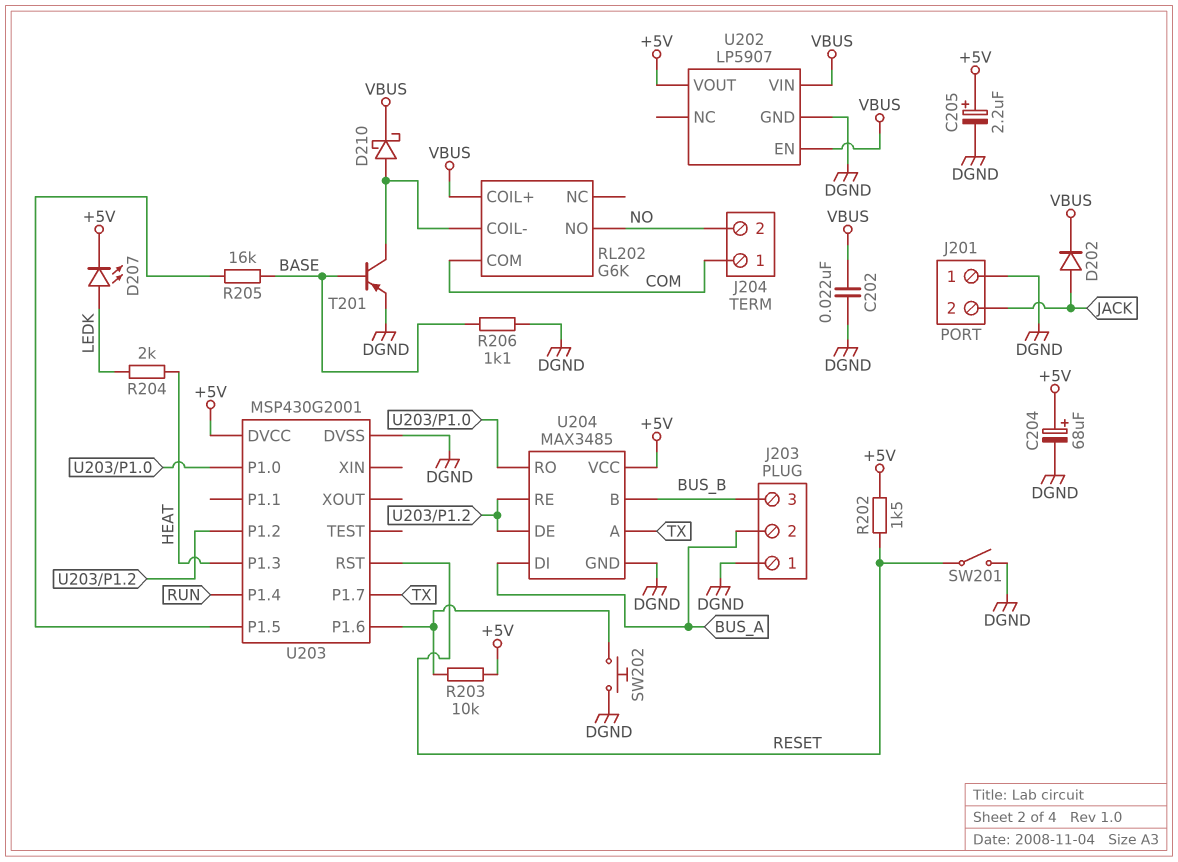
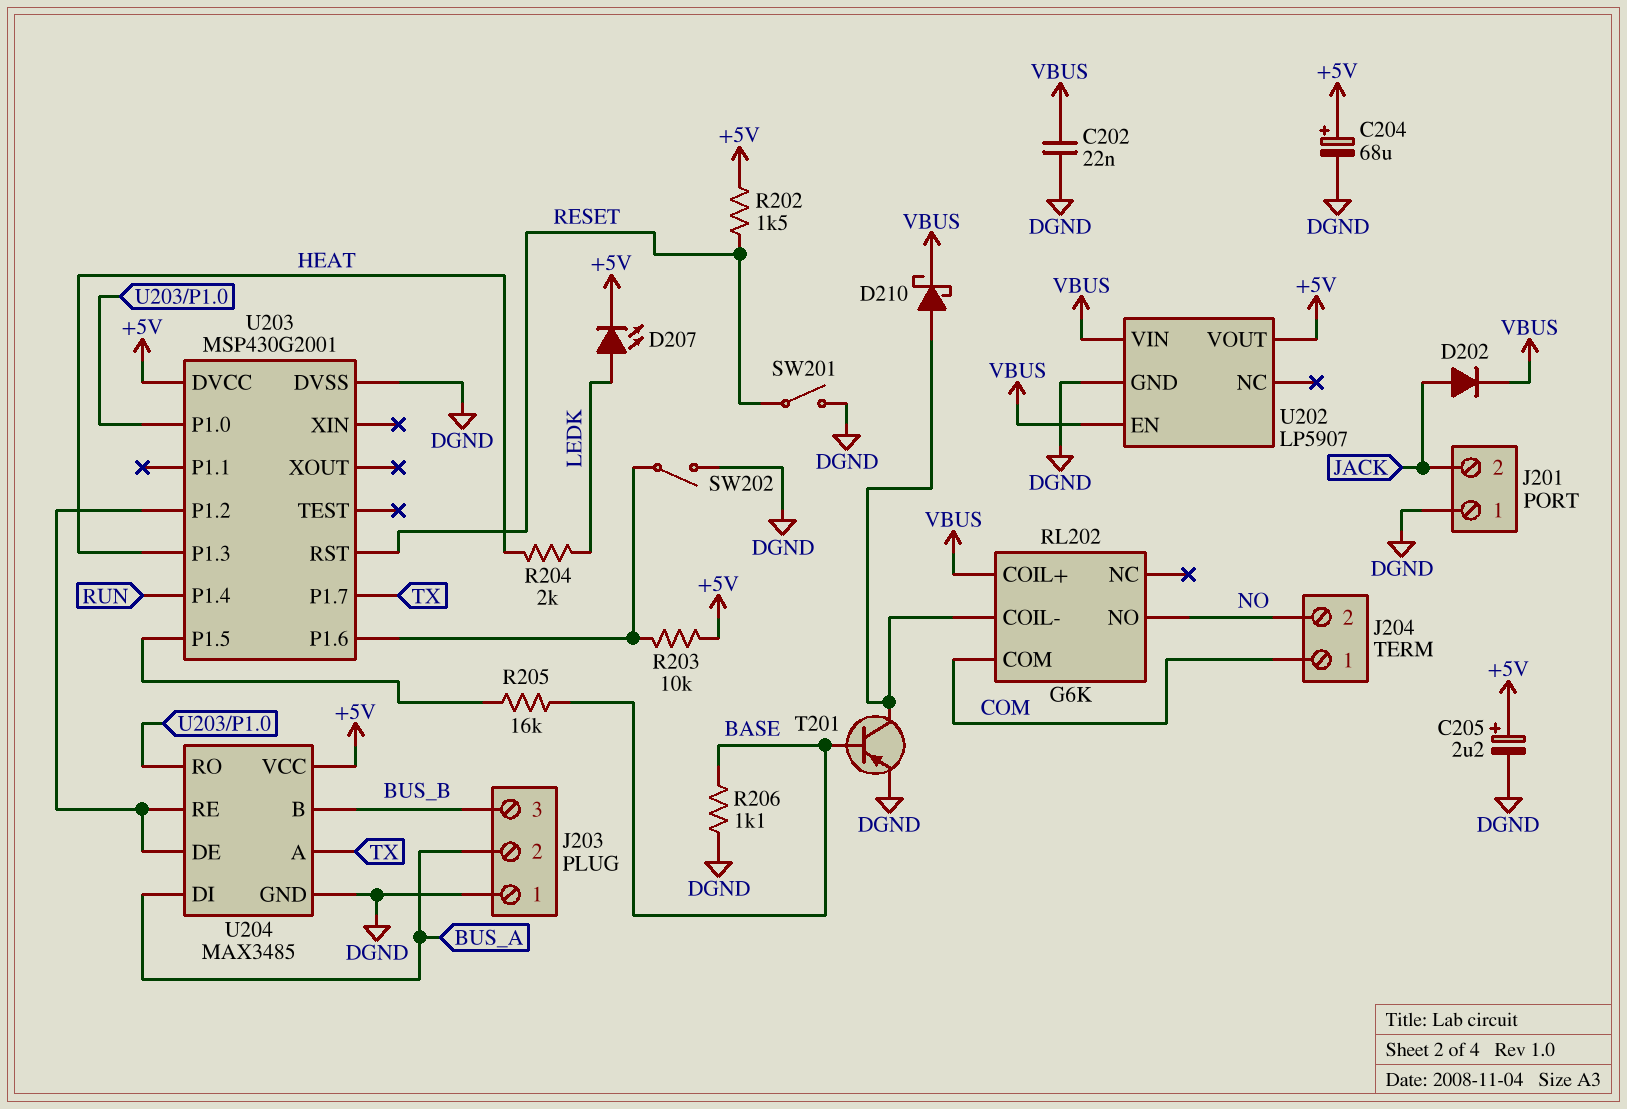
SW202: button (DGND, U203/P1.6) -> switch (DGND, U203/P1.6)

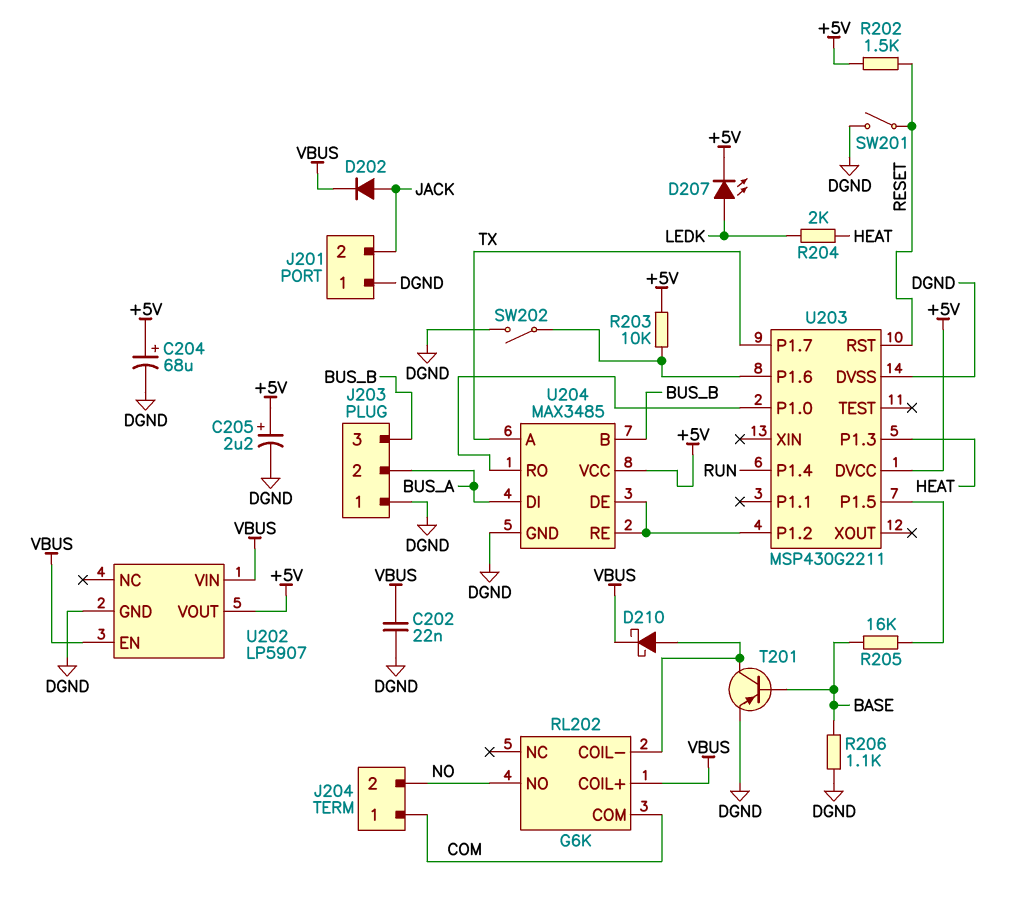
U203: MSP430G2001 -> MSP430G2211

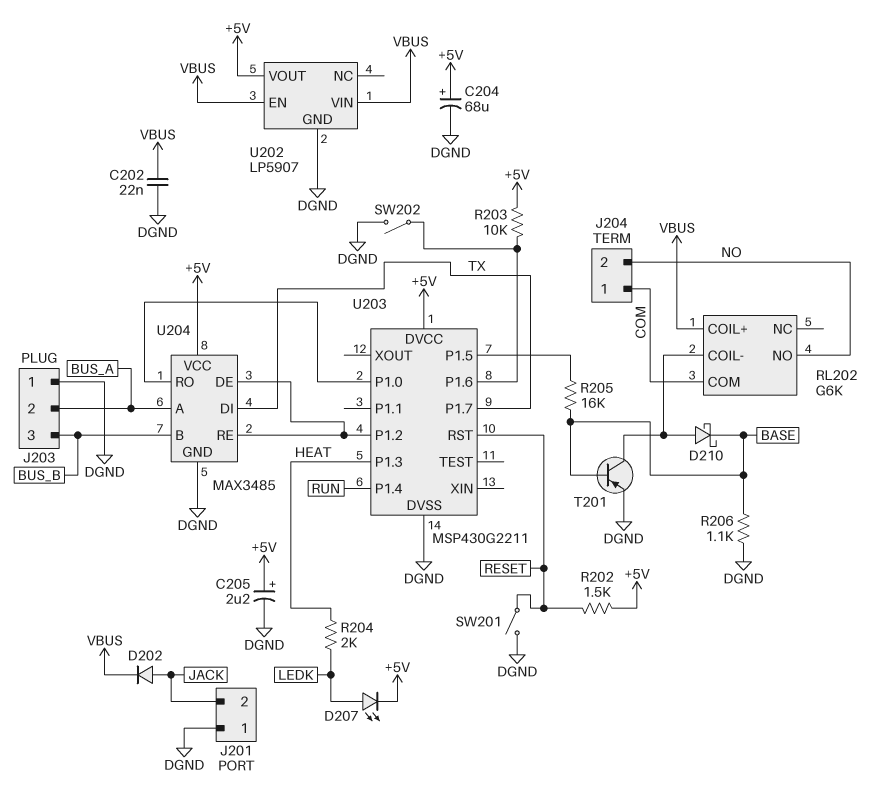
D210: schottky (A RL202/COIL-, K VBUS) -> schottky (A RL202/COIL-, K BASE)
U204 pin A: TX -> BUS_A
U204 pin DI: BUS_A -> TX

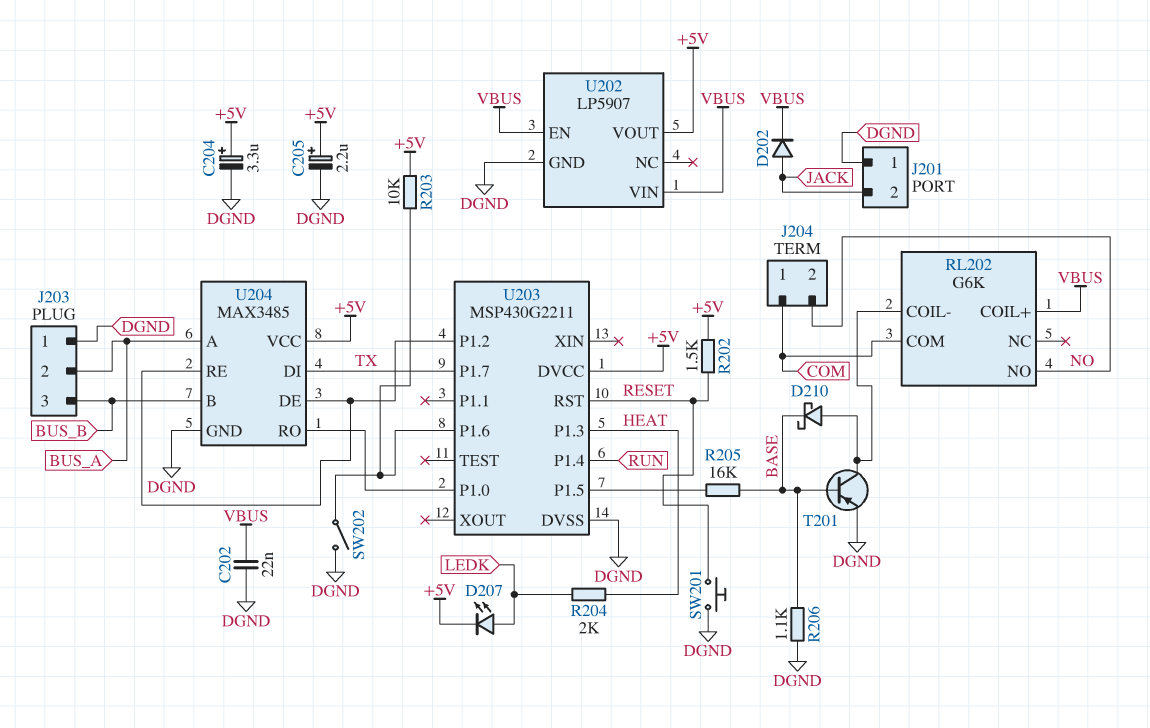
C204: 68uF (plus +5V, minus DGND) -> 3.3uF (plus +5V, minus DGND)
SW201: switch (DGND, RESET) -> button (DGND, RESET)

